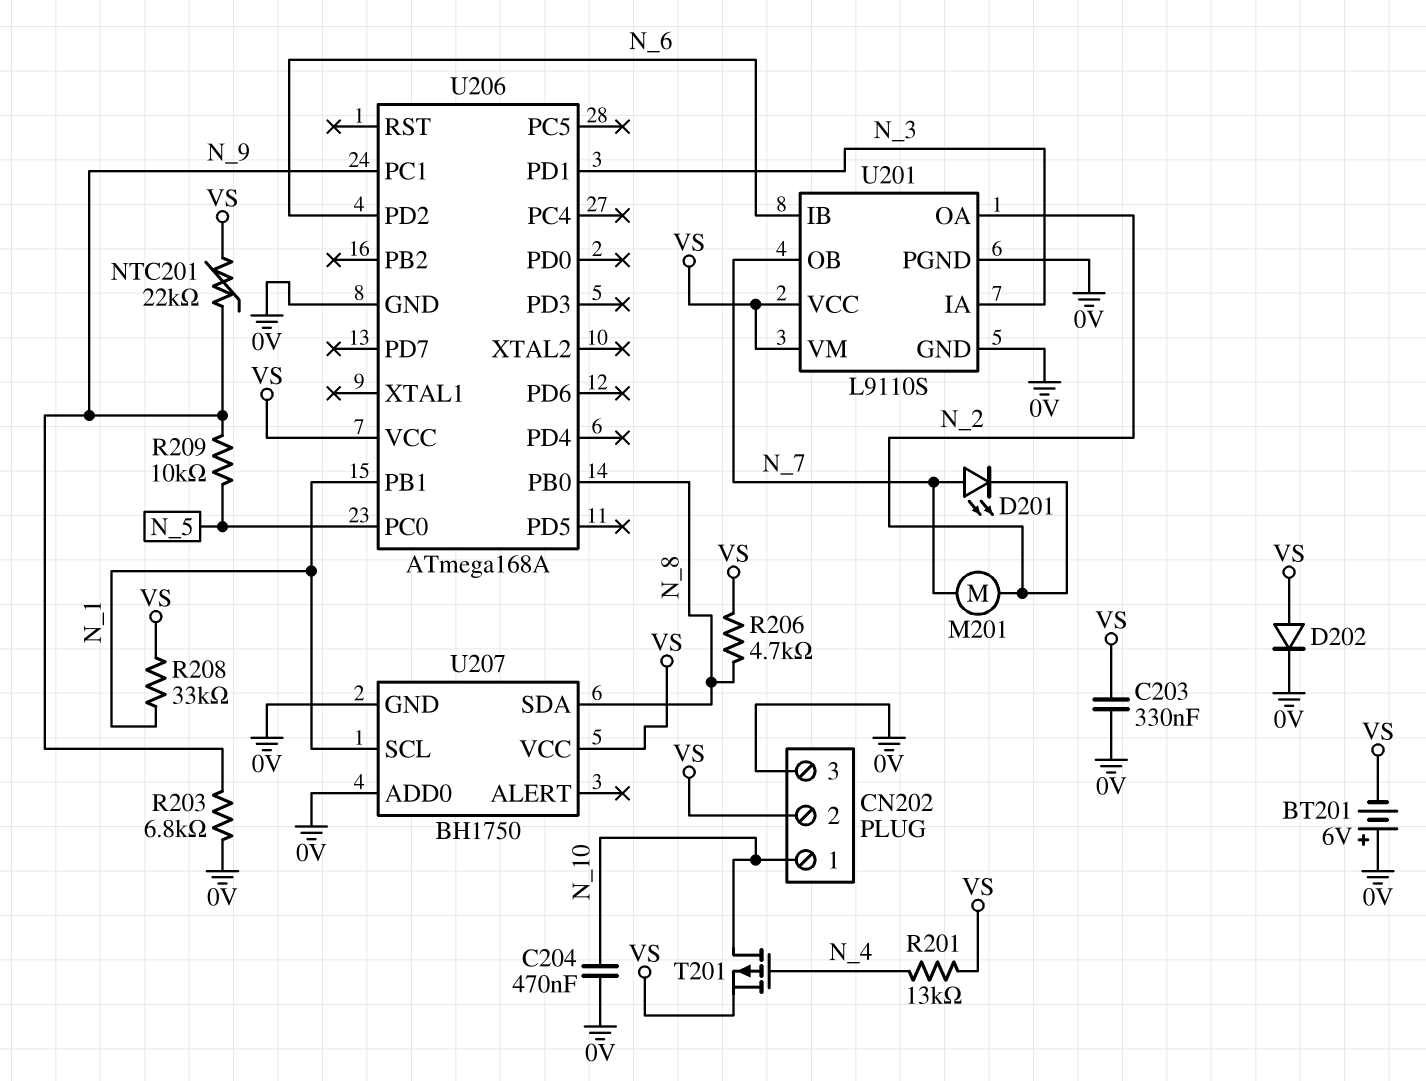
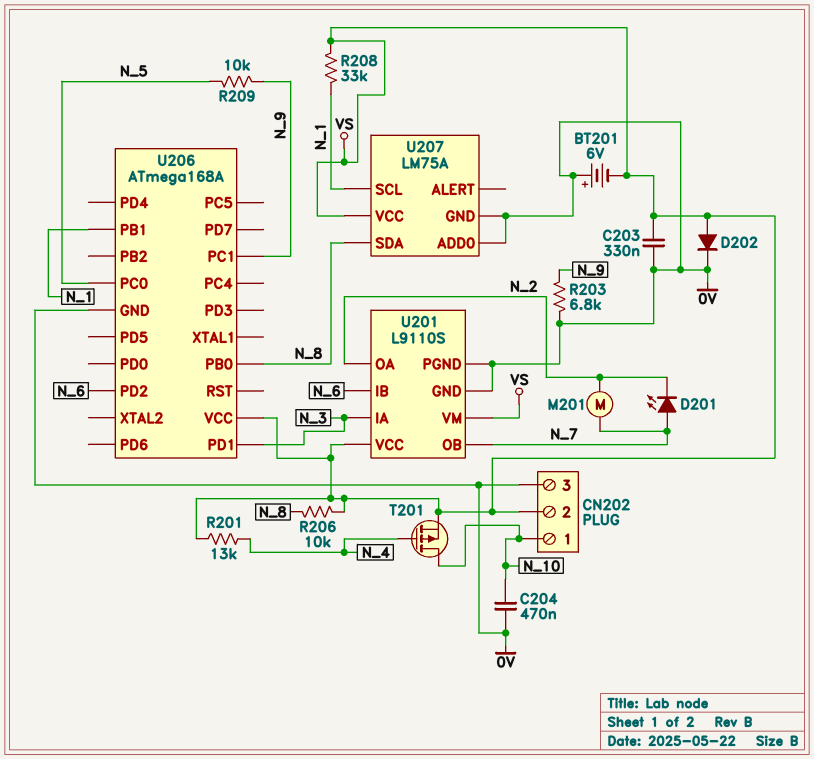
NTC201: 22k (N_9, VS) -> none
R206: 4.7k (N_8, VS) -> 10k (N_8, VS)
U207: BH1750 -> LM75A

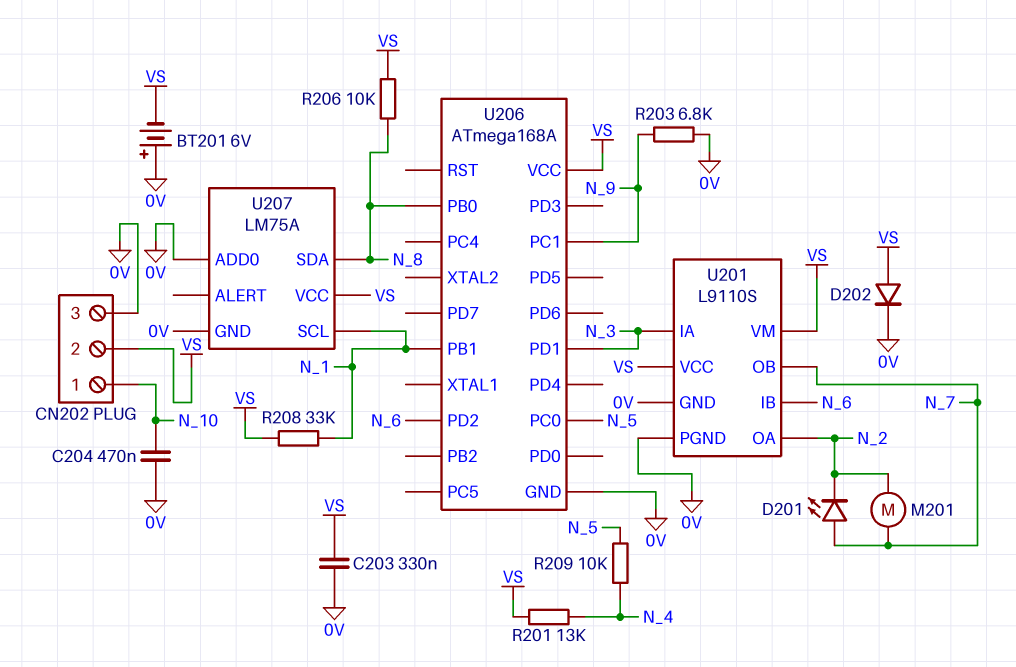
R209: 10k (N_5, N_9) -> 10k (N_4, N_5)
T201: PMOS (G N_4, D N_10, S VS) -> none

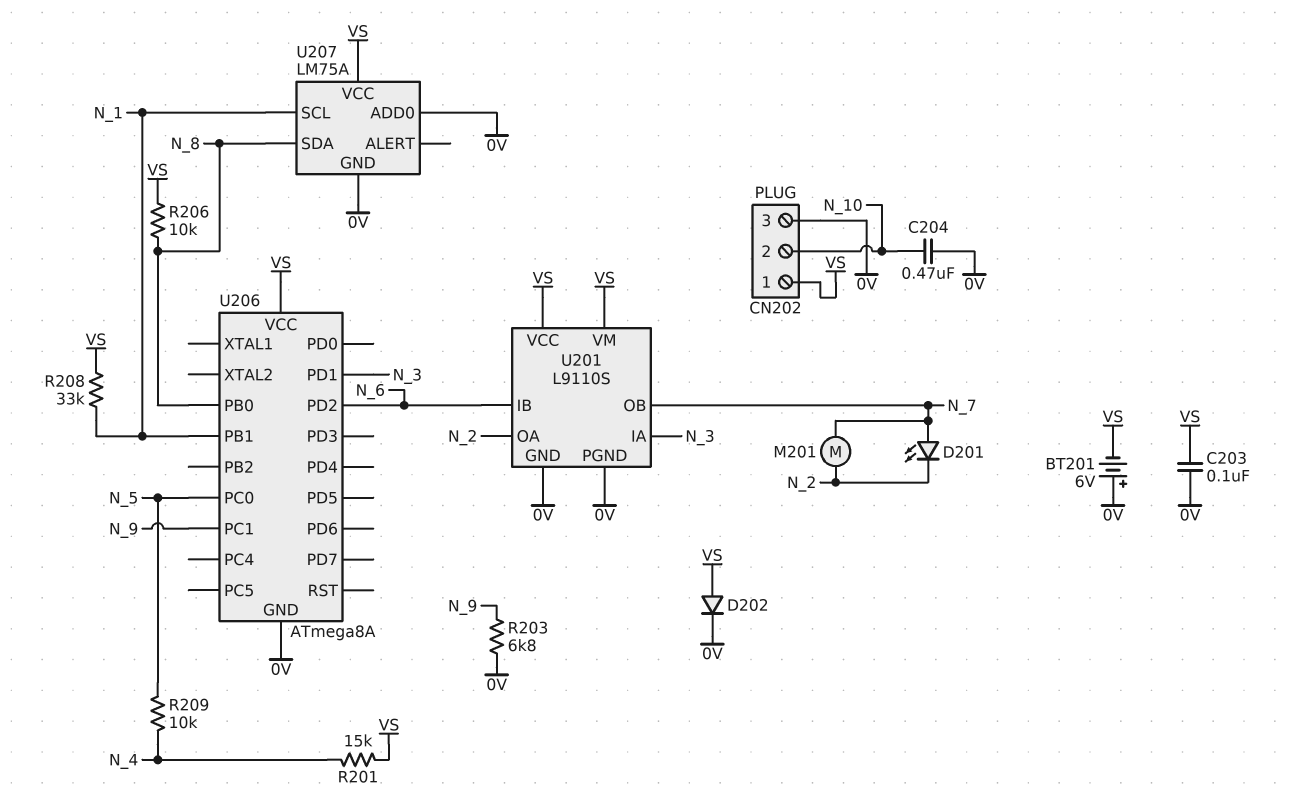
C203: 330nF (0V, VS) -> 100nF (0V, VS)
CN202 pin 1: N_10 -> VS
CN202 pin 2: VS -> N_10
R201: 13k (N_4, VS) -> 15k (N_4, VS)
U206: ATmega168A -> ATmega8A

